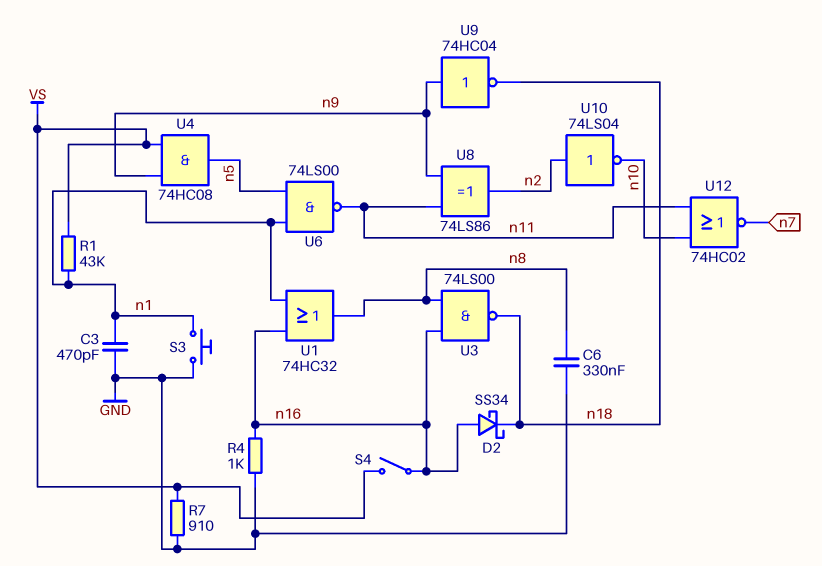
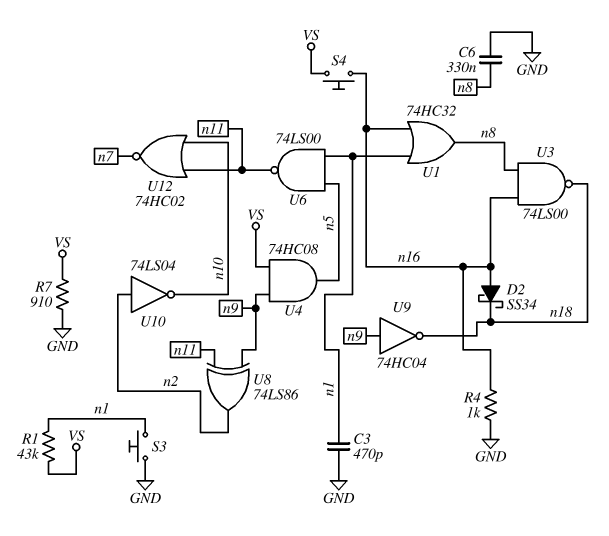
S4: switch (VS, n16) -> button (VS, n16)

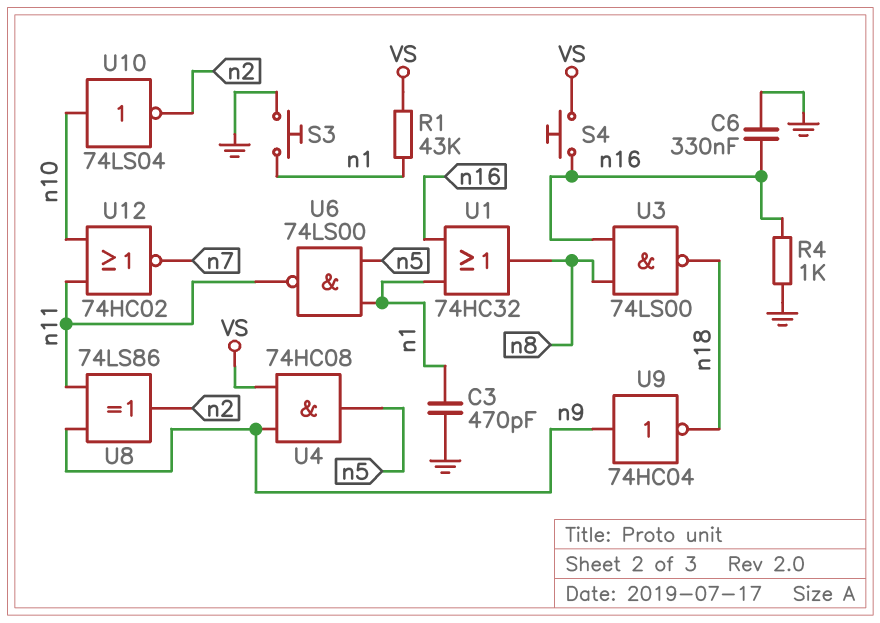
C6: 330nF (GND, n8) -> 330nF (GND, n16)
D2: schottky SS34 (A n16, K n18) -> none
R7: 910 (GND, VS) -> none
U10: NOT 74LS04 (in n2, out n10) -> NOT 74LS04 (in n10, out n2)

